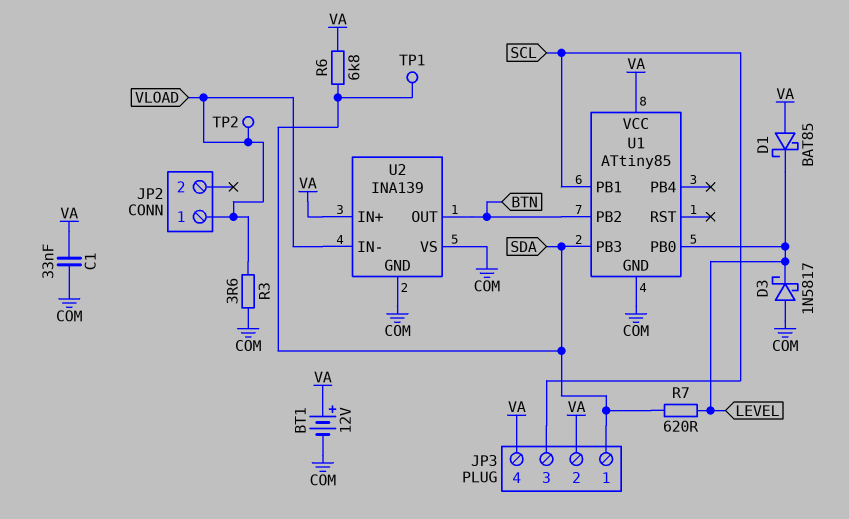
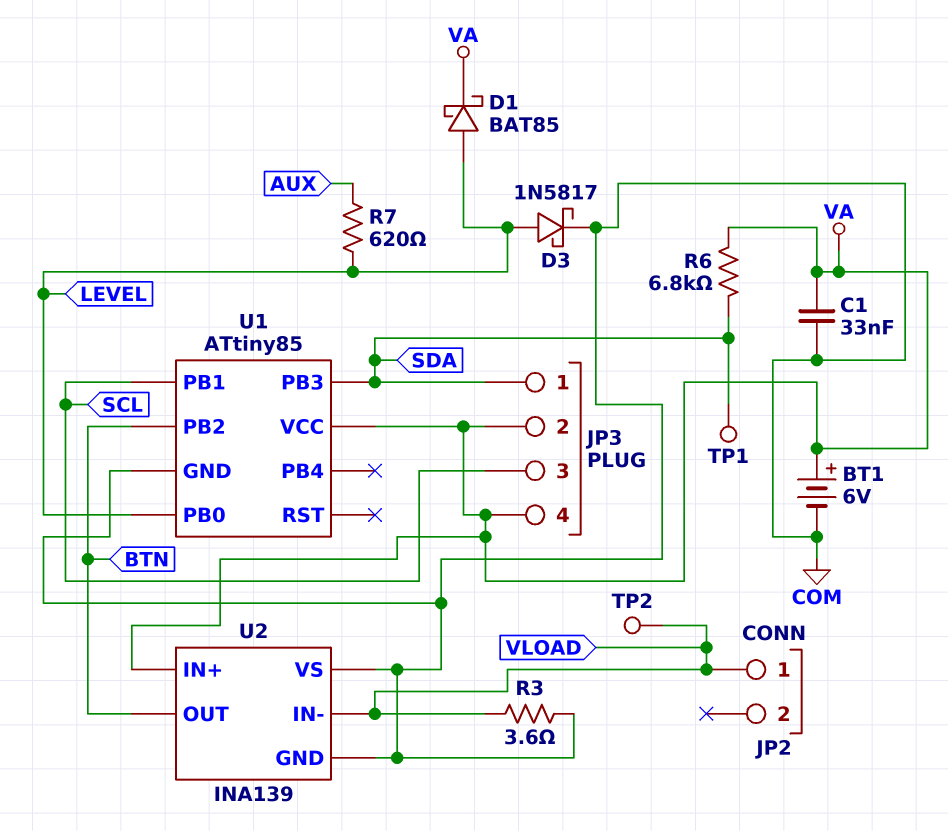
BT1: 12V (plus VA, minus COM) -> 6V (plus VA, minus COM)
D1: schottky BAT85 (A VA, K LEVEL) -> schottky BAT85 (A LEVEL, K VA)
D3: schottky 1N5817 (A COM, K LEVEL) -> schottky 1N5817 (A LEVEL, K COM)
R7: 620 (LEVEL, SDA) -> 620 (AUX, LEVEL)

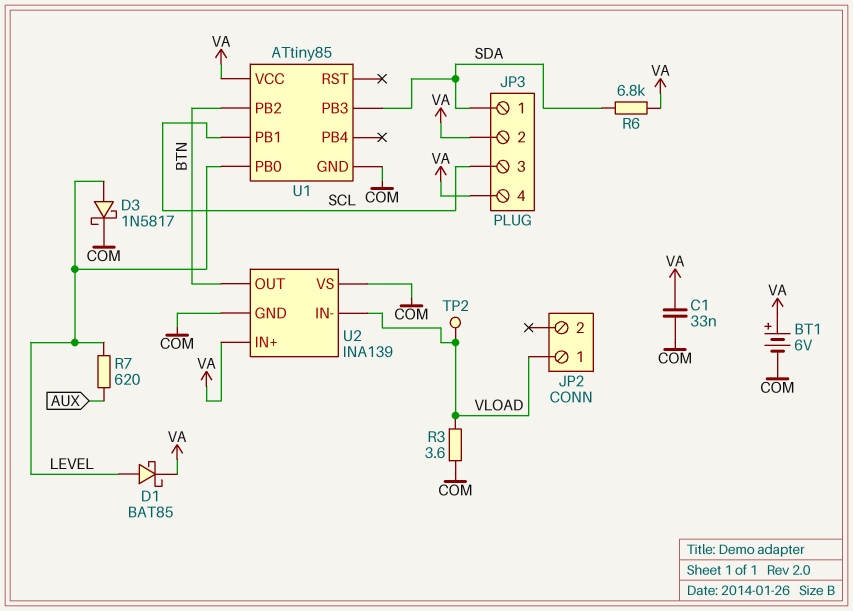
TP1: test point (SDA) -> none

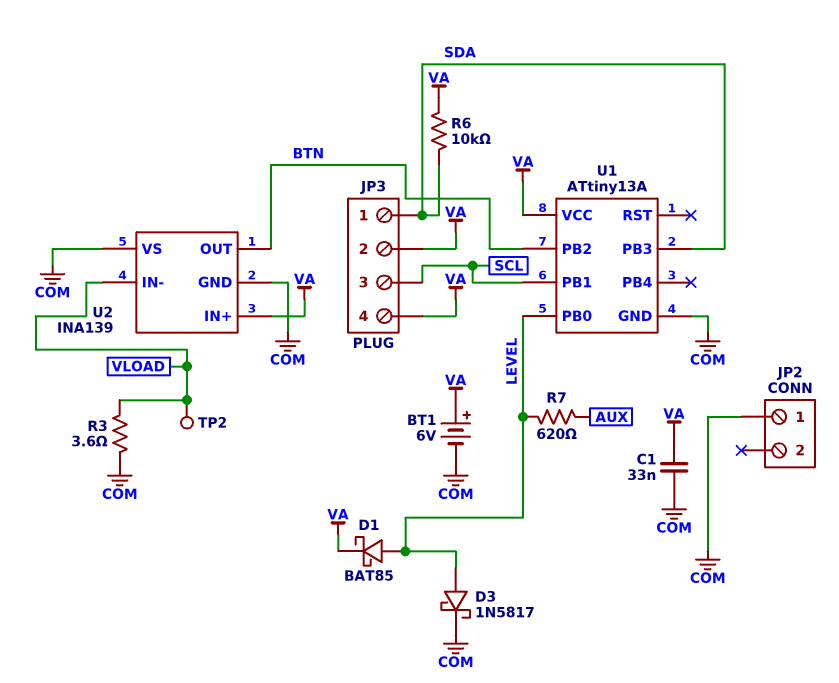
JP2 pin 1: VLOAD -> COM
R6: 6.8k (SDA, VA) -> 10k (SDA, VA)
U1: ATtiny85 -> ATtiny13A

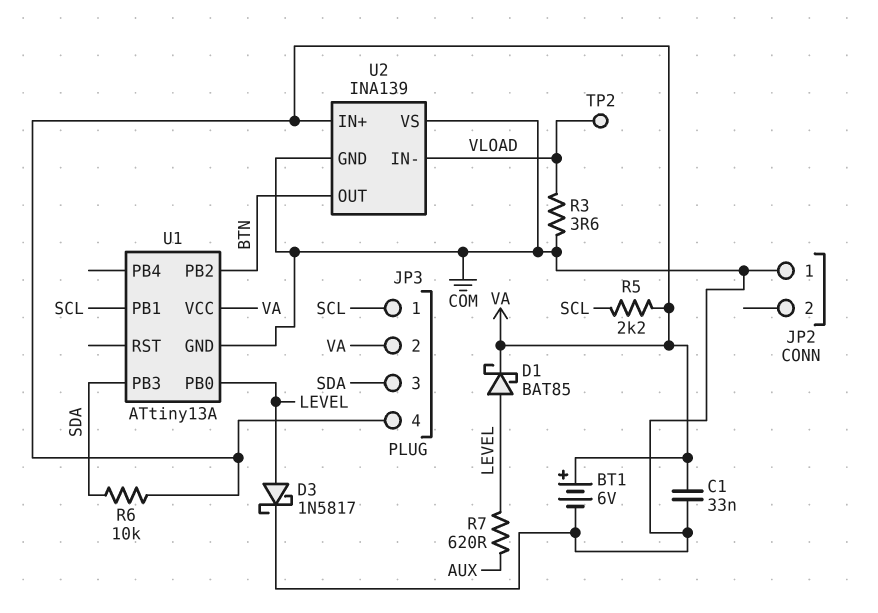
JP3 pin 1: SDA -> SCL
JP3 pin 3: SCL -> SDA
R5: none -> 2.2k (SCL, VA)

